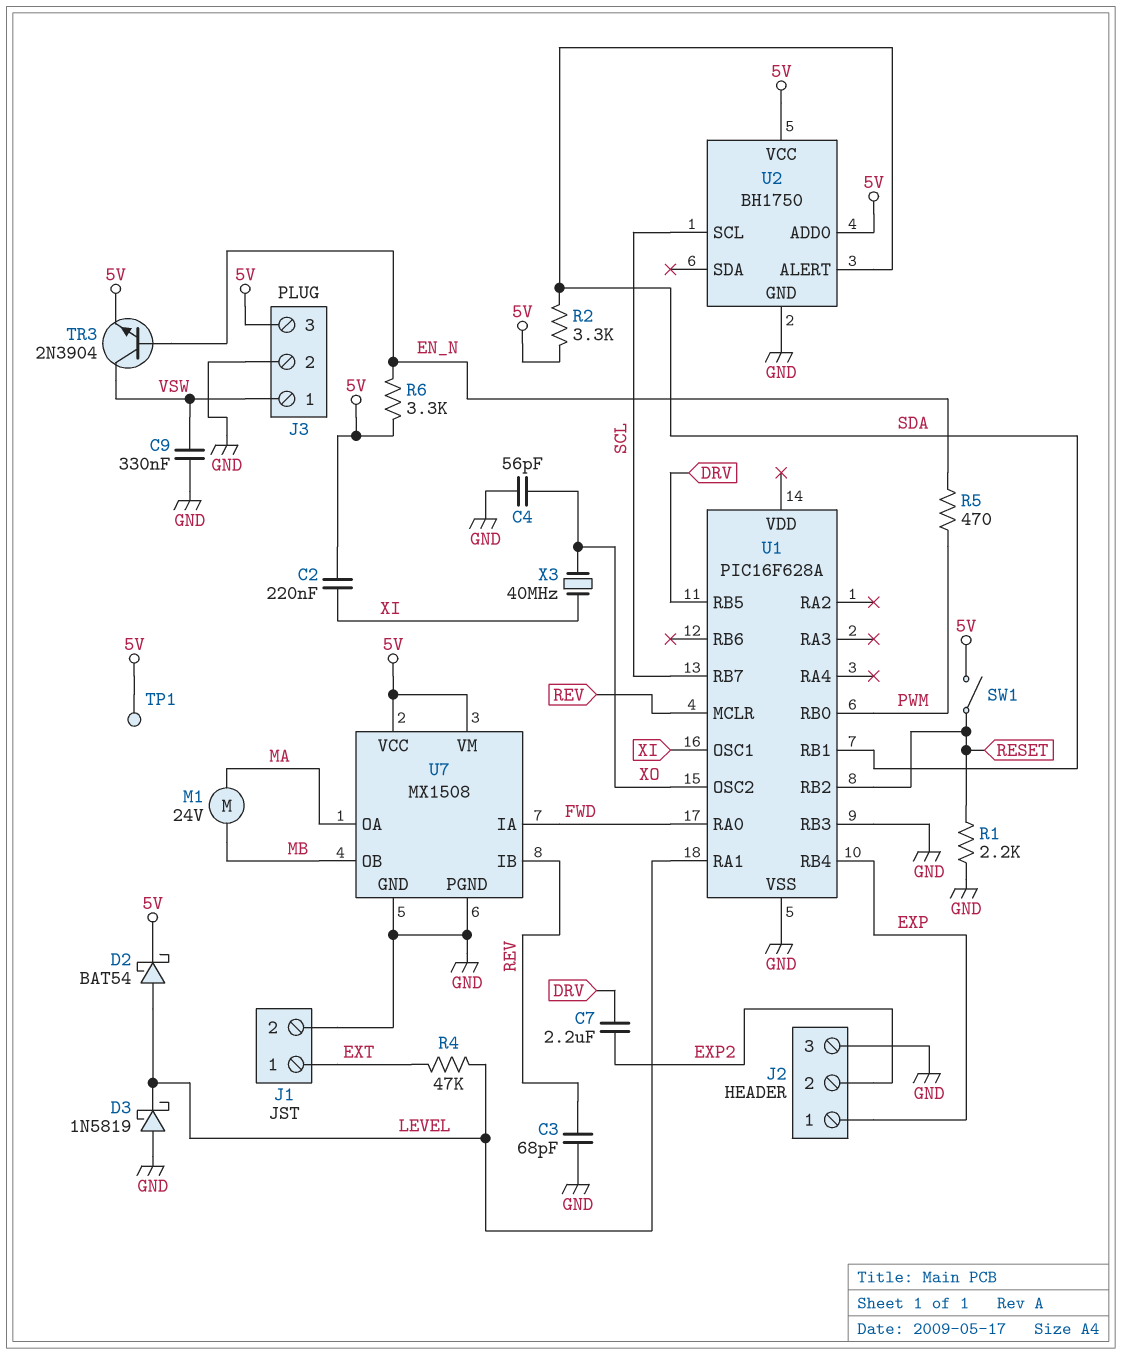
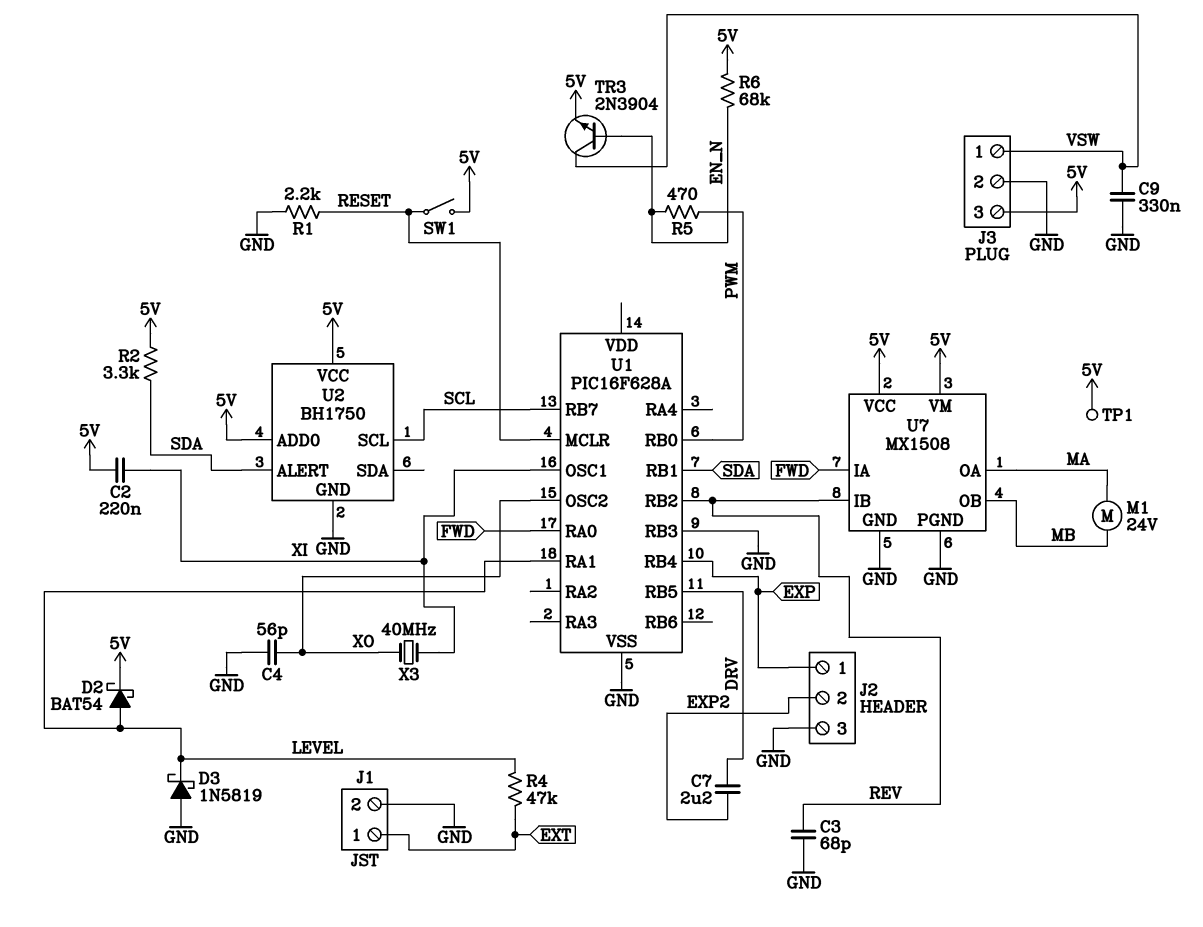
R6: 3.3k (5V, EN_N) -> 68k (5V, EN_N)
U1 pin MCLR: REV -> RESET
U1 pin RB2: RESET -> REV

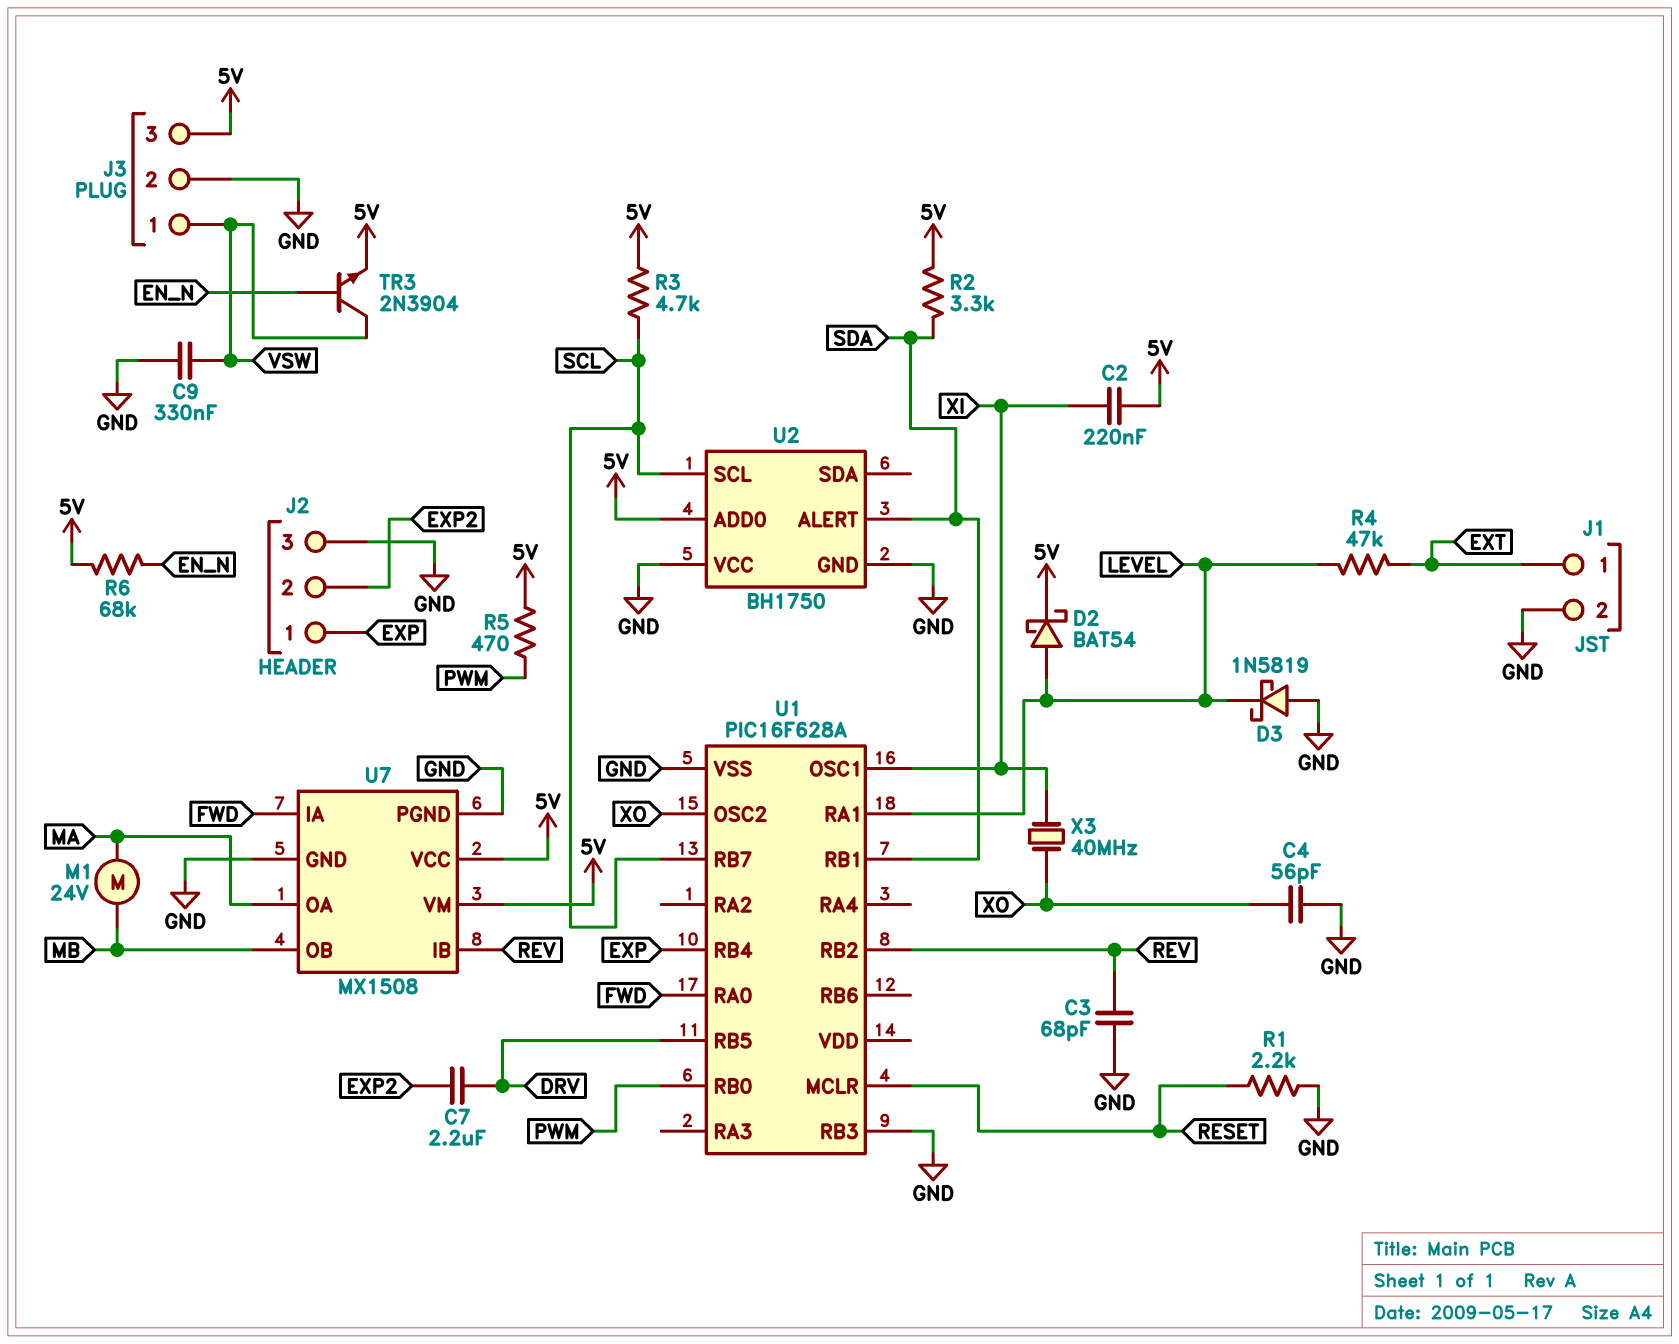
R3: none -> 4.7k (5V, SCL)
R5: 470 (EN_N, PWM) -> 470 (5V, PWM)
SW1: switch (5V, RESET) -> none
TP1: test point (5V) -> none
U2 pin VCC: 5V -> GND

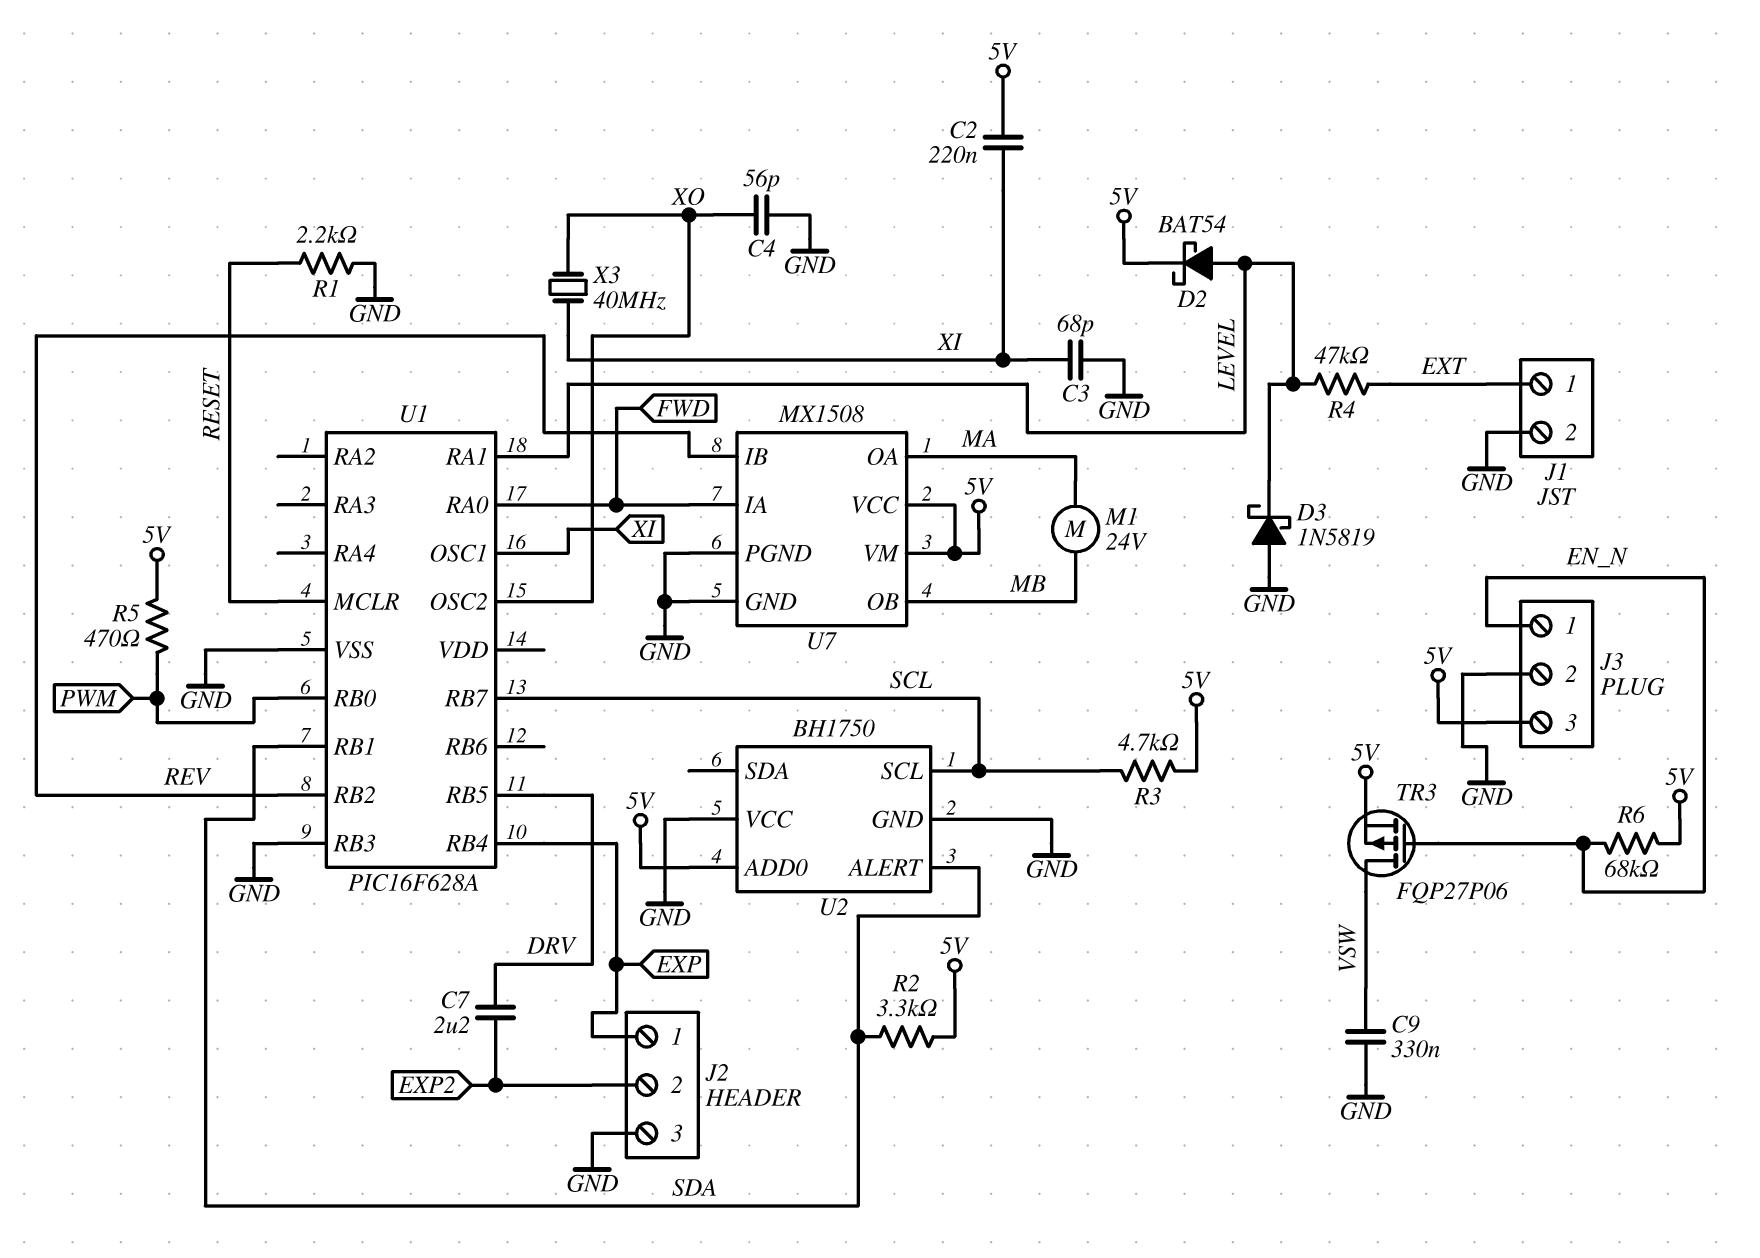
C3: 68pF (GND, REV) -> 68pF (GND, XI)
J3 pin 1: VSW -> EN_N
TR3: NPN 2N3904 (B EN_N, C VSW, E 5V) -> PMOS FQP27P06 (G EN_N, D VSW, S 5V)

